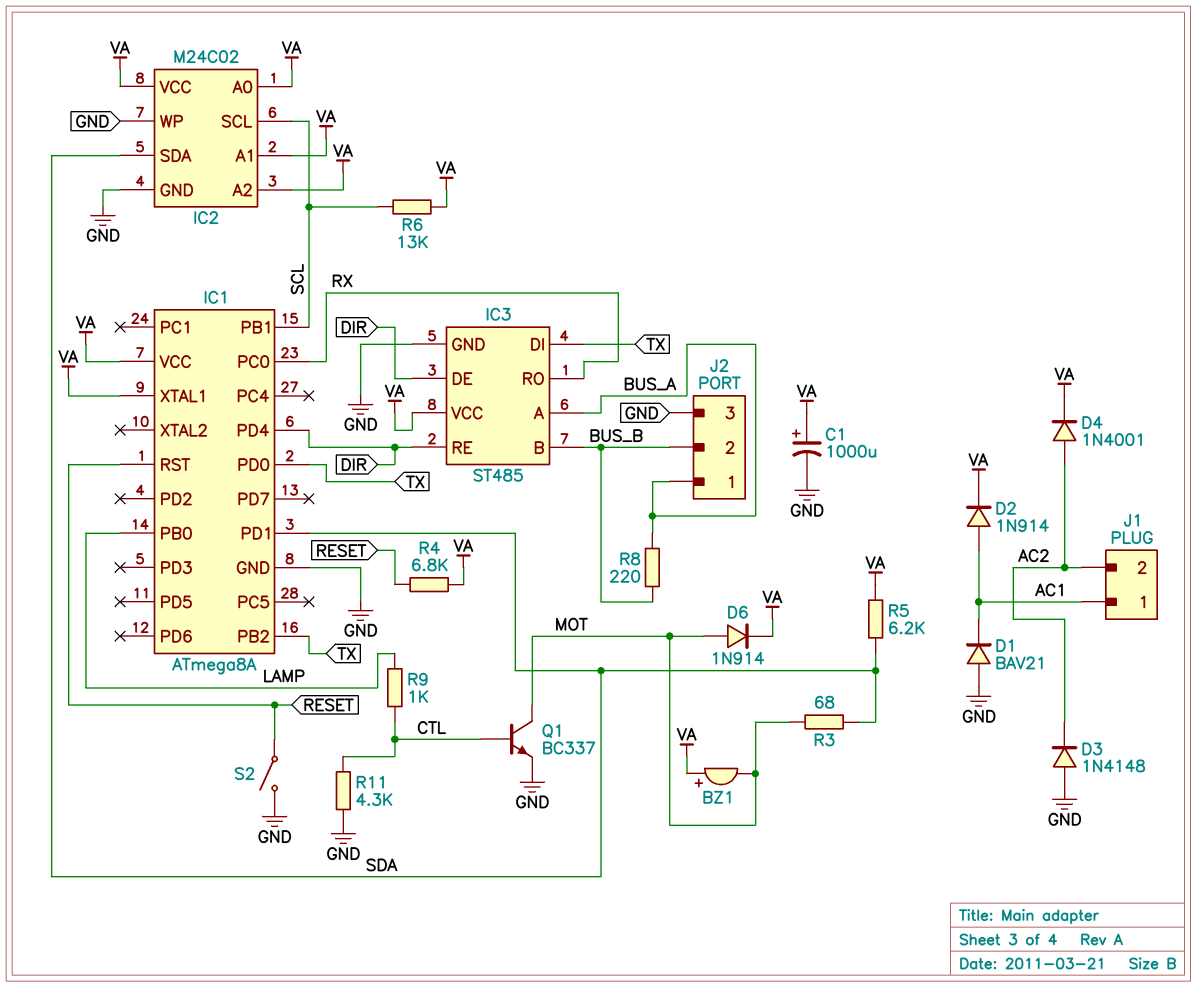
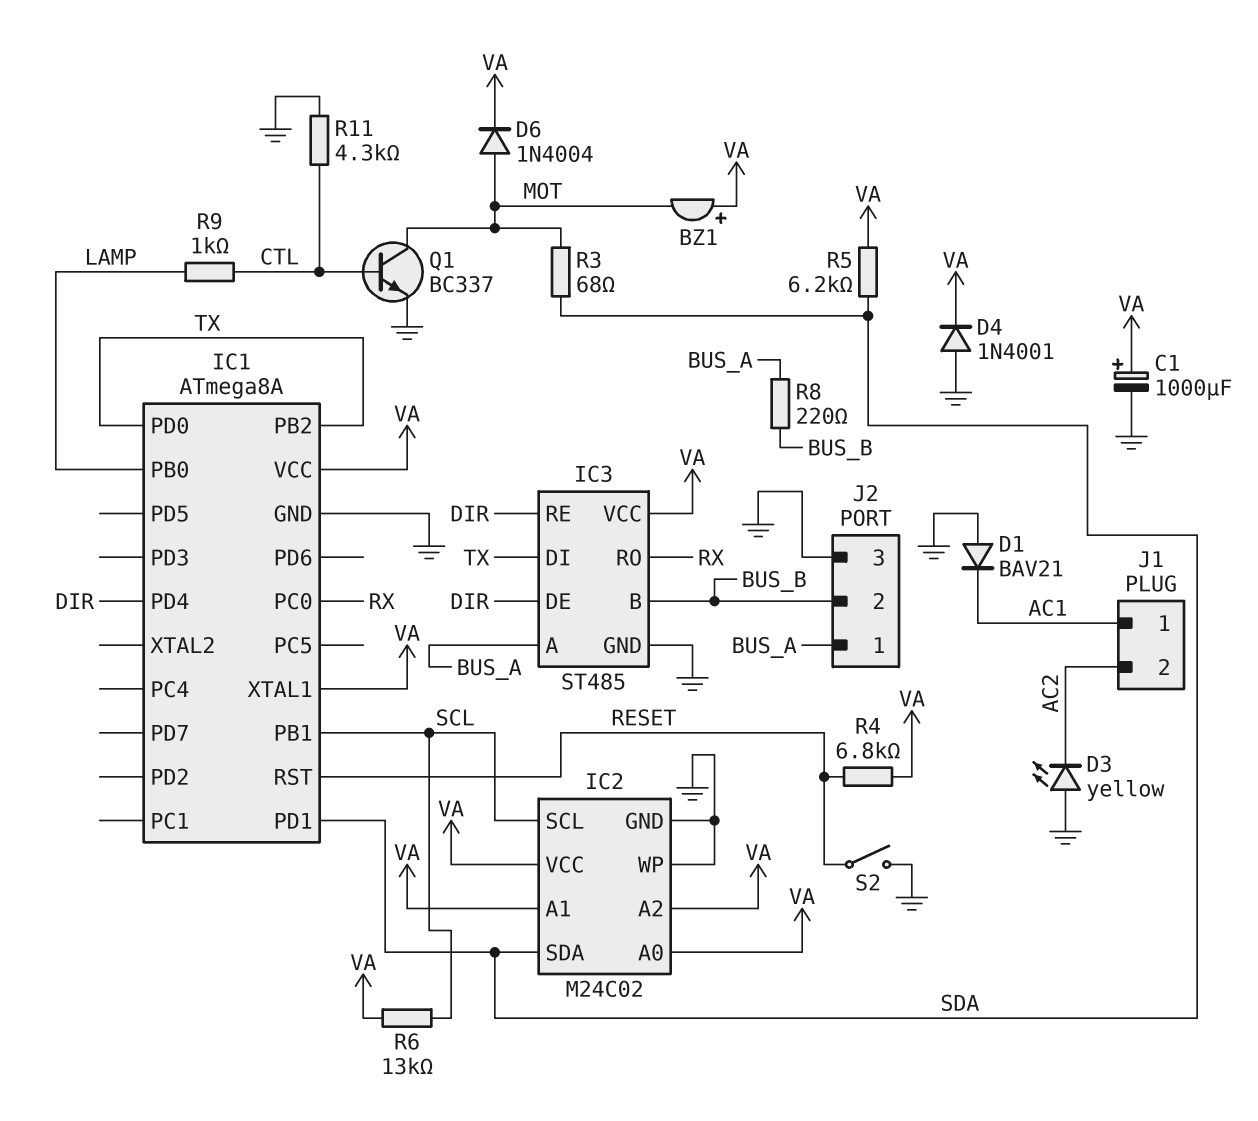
D2: diode 1N914 (A AC1, K VA) -> none
D3: diode 1N4148 (A GND, K AC2) -> LED yellow (A GND, K AC2)
D4: diode 1N4001 (A AC2, K VA) -> diode 1N4001 (A GND, K VA)
D6: diode 1N914 (A MOT, K VA) -> diode 1N4004 (A MOT, K VA)

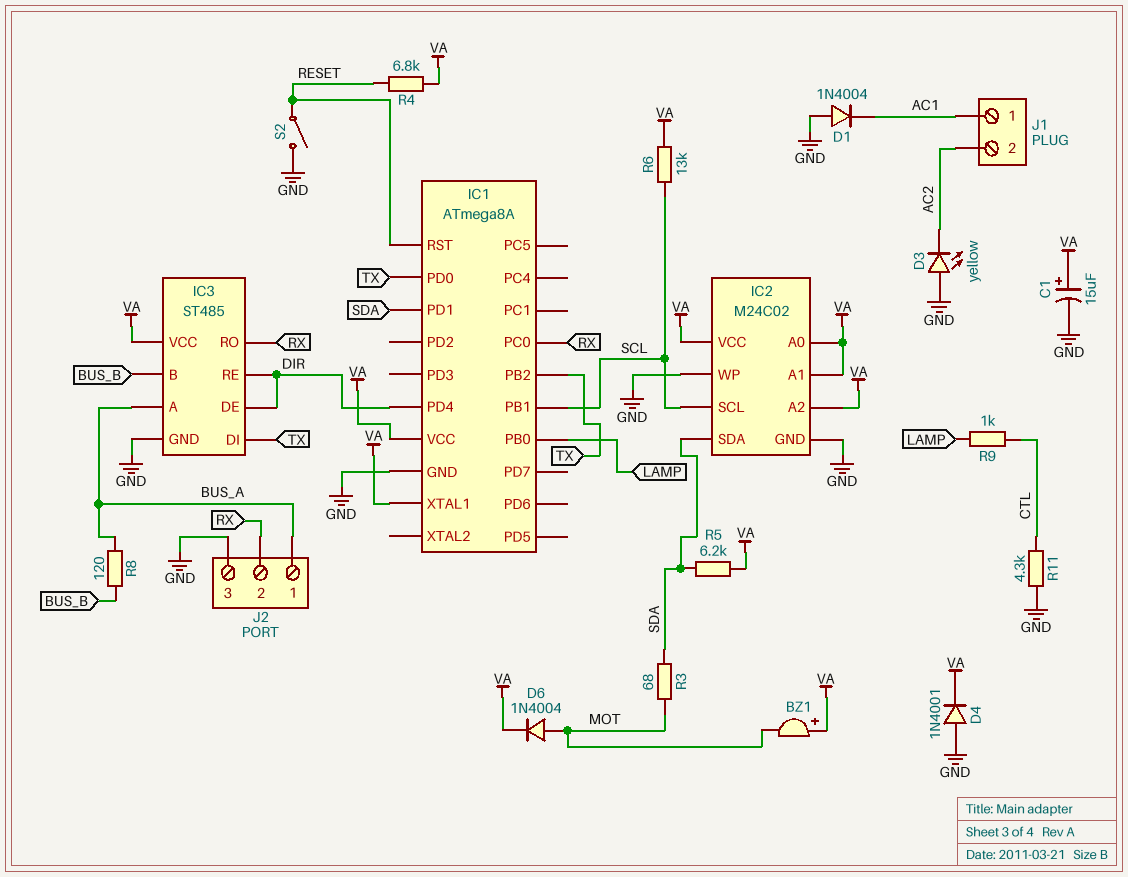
C1: 1000uF (plus VA, minus GND) -> 15uF (plus VA, minus GND)
D1: diode BAV21 (A GND, K AC1) -> diode 1N4004 (A GND, K AC1)
J2 pin 2: BUS_B -> RX
Q1: NPN BC337 (B CTL, C MOT, E GND) -> none
R8: 220 (BUS_A, BUS_B) -> 120 (BUS_A, BUS_B)

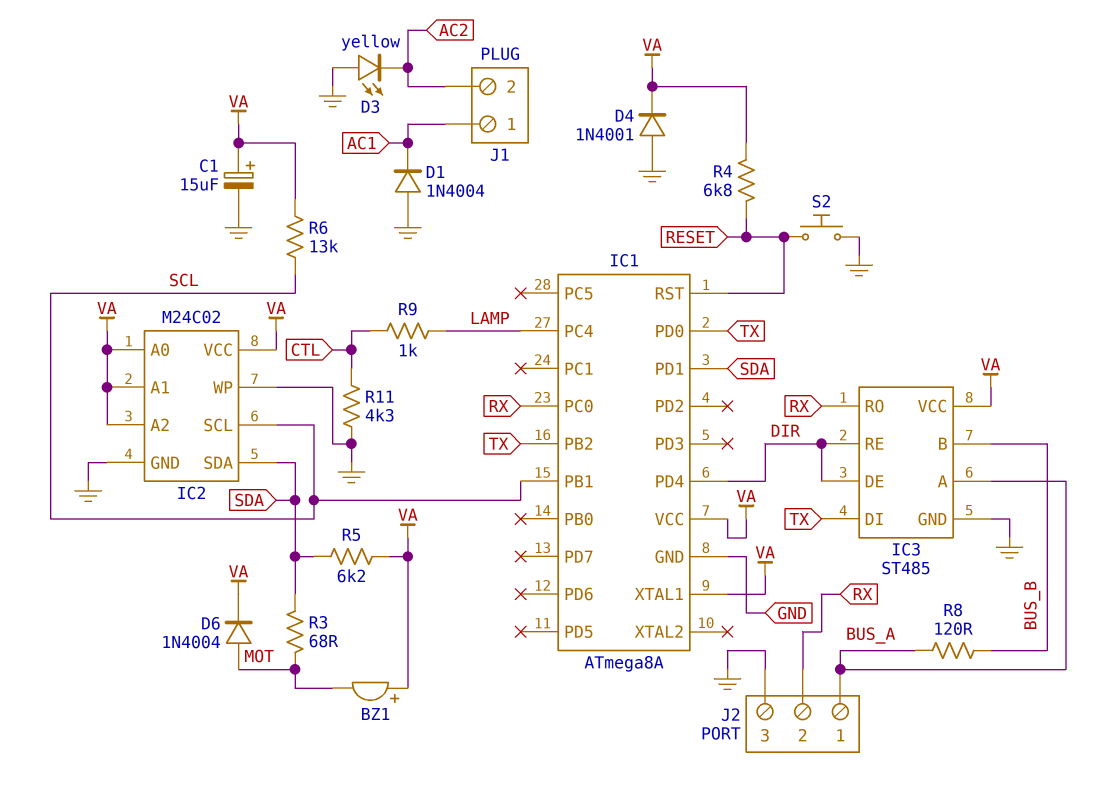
IC1 pin PB0: LAMP -> none
IC1 pin PC4: none -> LAMP
S2: switch (GND, RESET) -> button (GND, RESET)

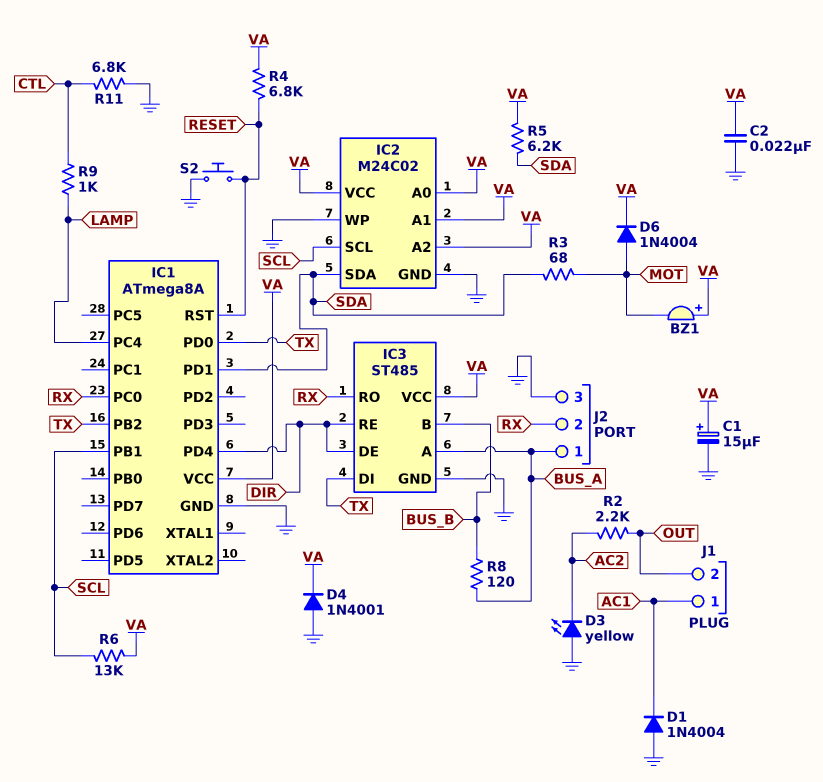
C2: none -> 22nF (GND, VA)
IC1 pin XTAL1: VA -> none
J1 pin 2: AC2 -> OUT
R2: none -> 2.2k (AC2, OUT)
R11: 4.3k (CTL, GND) -> 6.8k (CTL, GND)

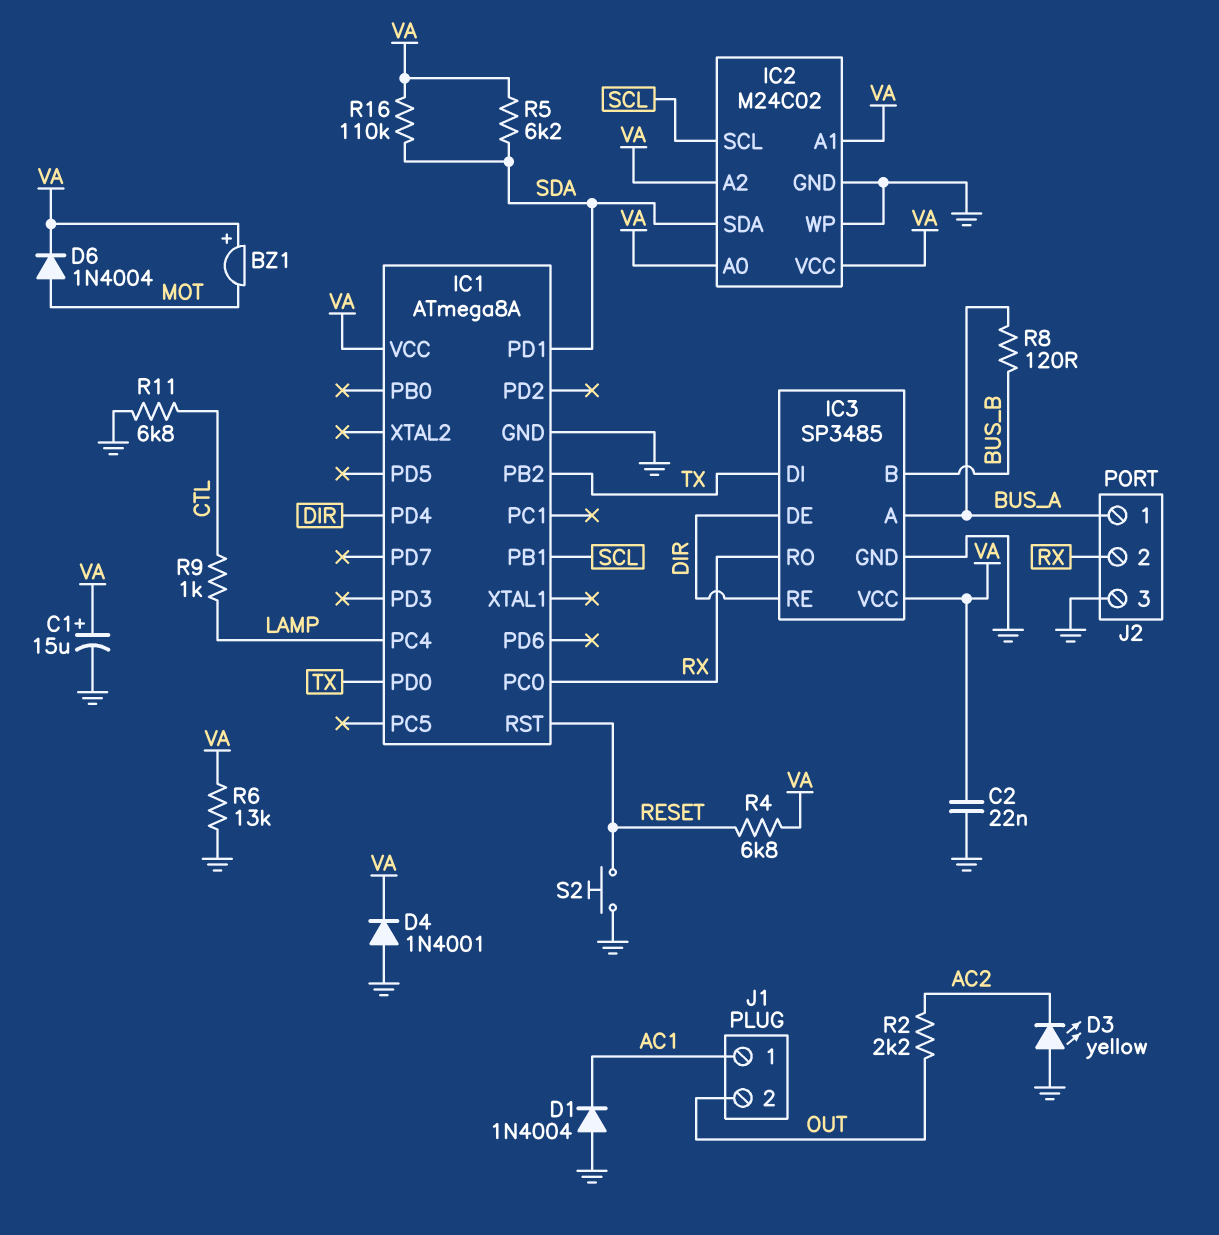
IC3: ST485 -> SP3485
R3: 68 (MOT, SDA) -> none
R6: 13k (SCL, VA) -> 13k (GND, VA)
R16: none -> 110k (SDA, VA)

